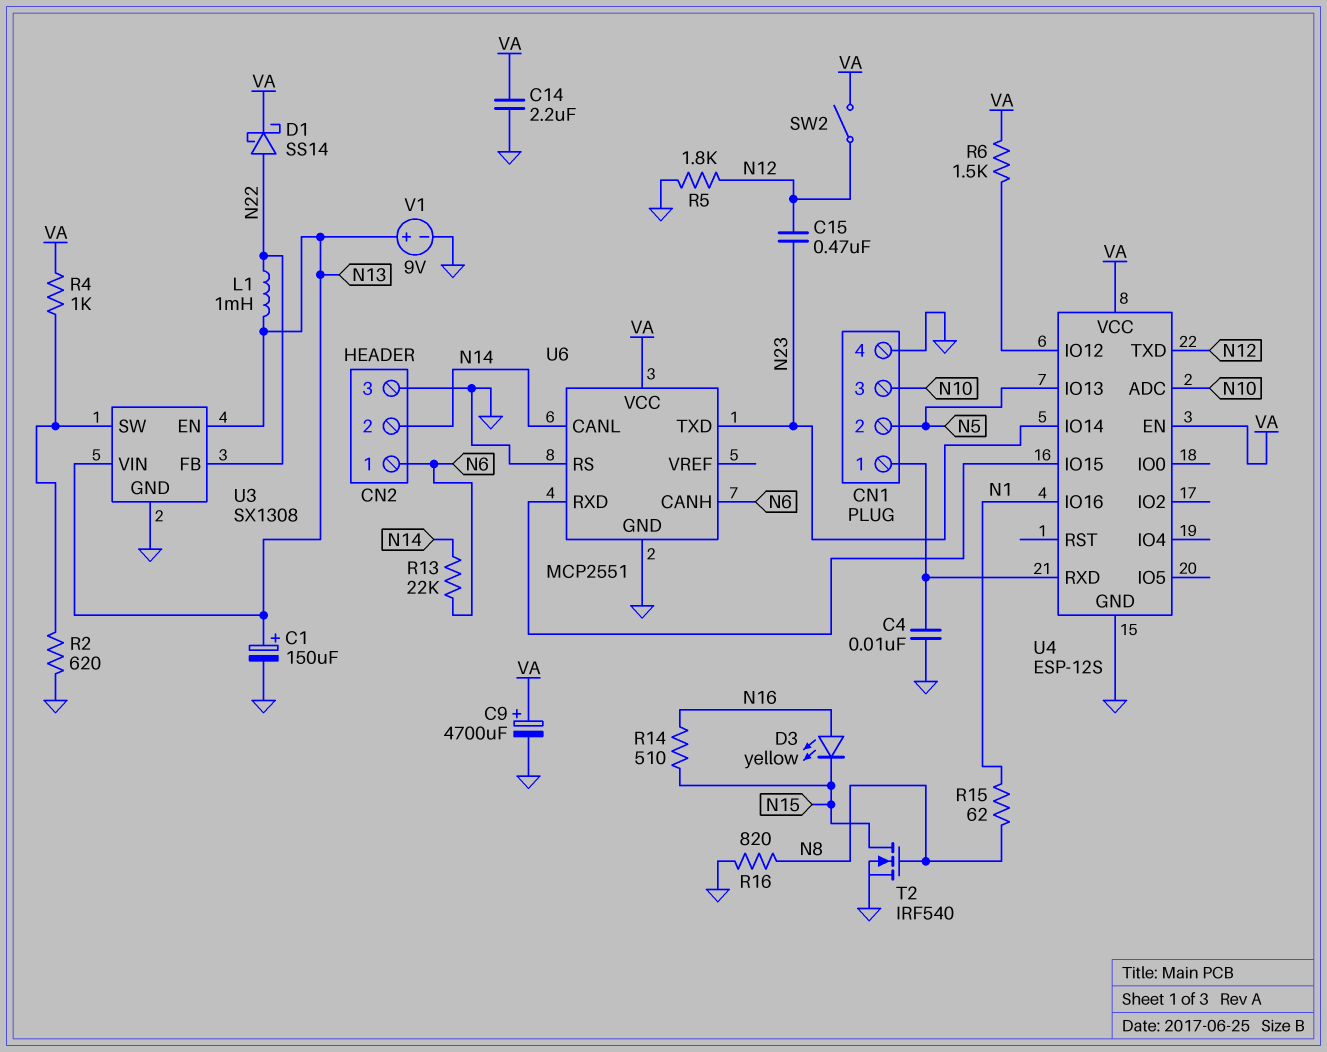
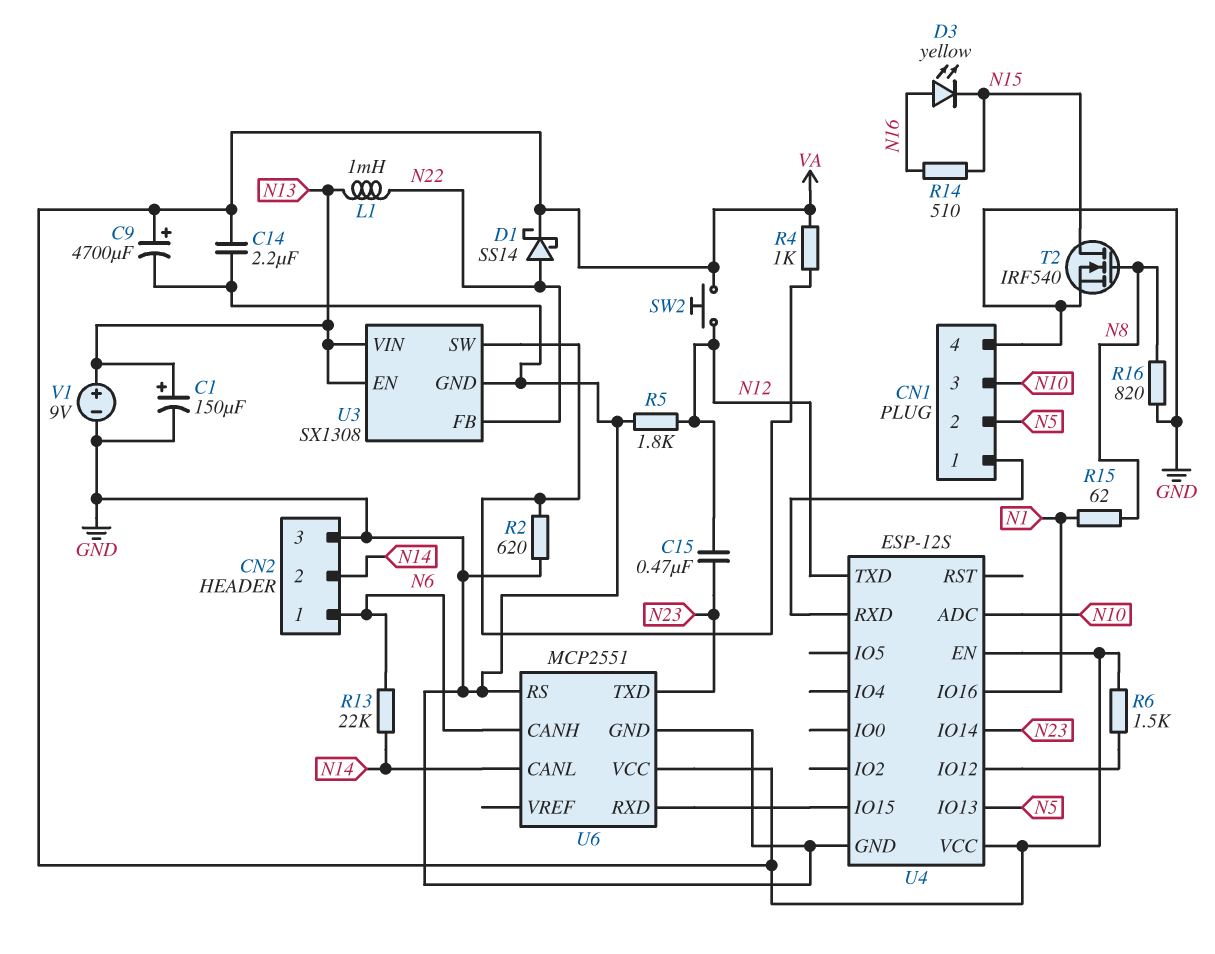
C4: 10nF (CN1/1, GND) -> none
SW2: switch (N12, VA) -> button (N12, VA)

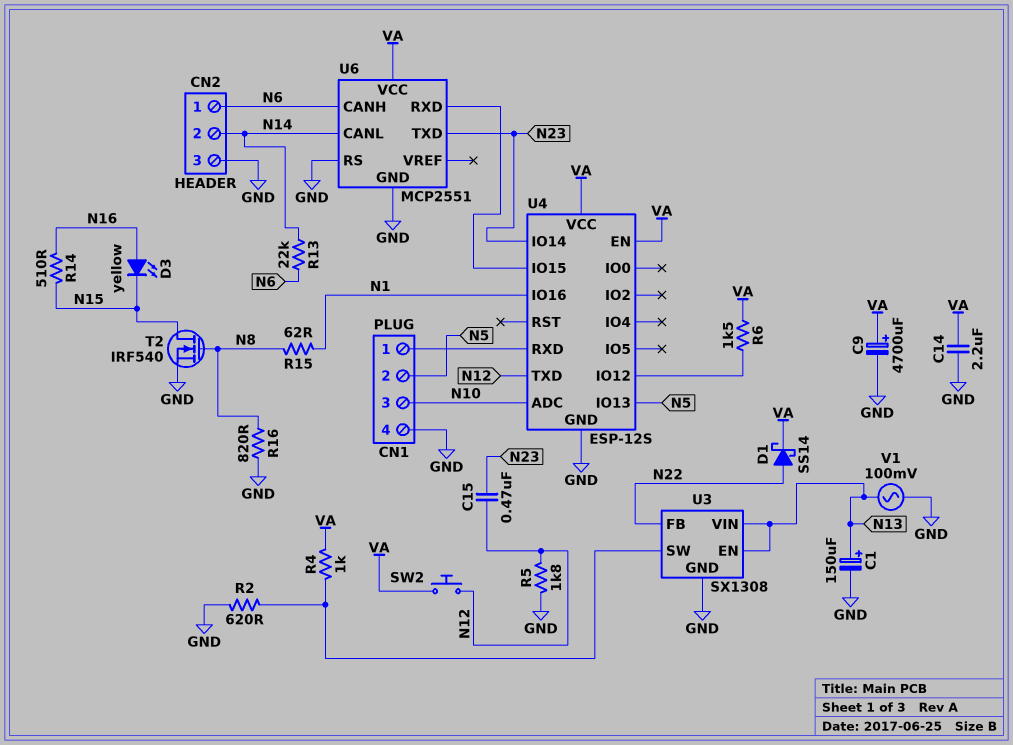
L1: 1mH (N13, N22) -> none
V1: 9V (plus N13, minus GND) -> AC 100mV (GND, N13)

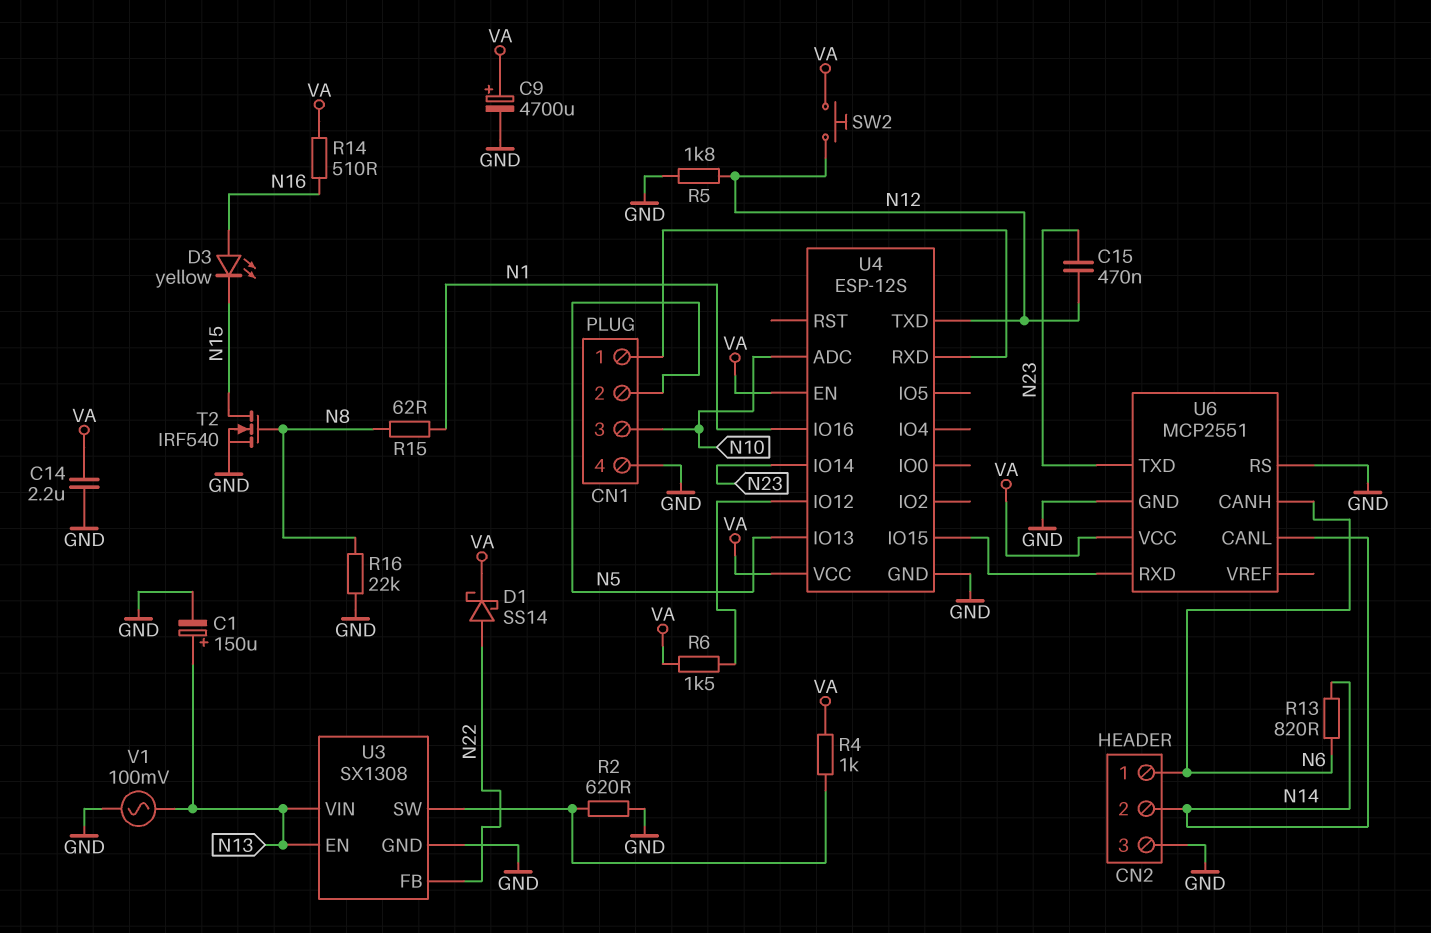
R13: 22k (N6, N14) -> 820 (N6, N14)
R14: 510 (N15, N16) -> 510 (N16, VA)
R16: 820 (GND, N8) -> 22k (GND, N8)

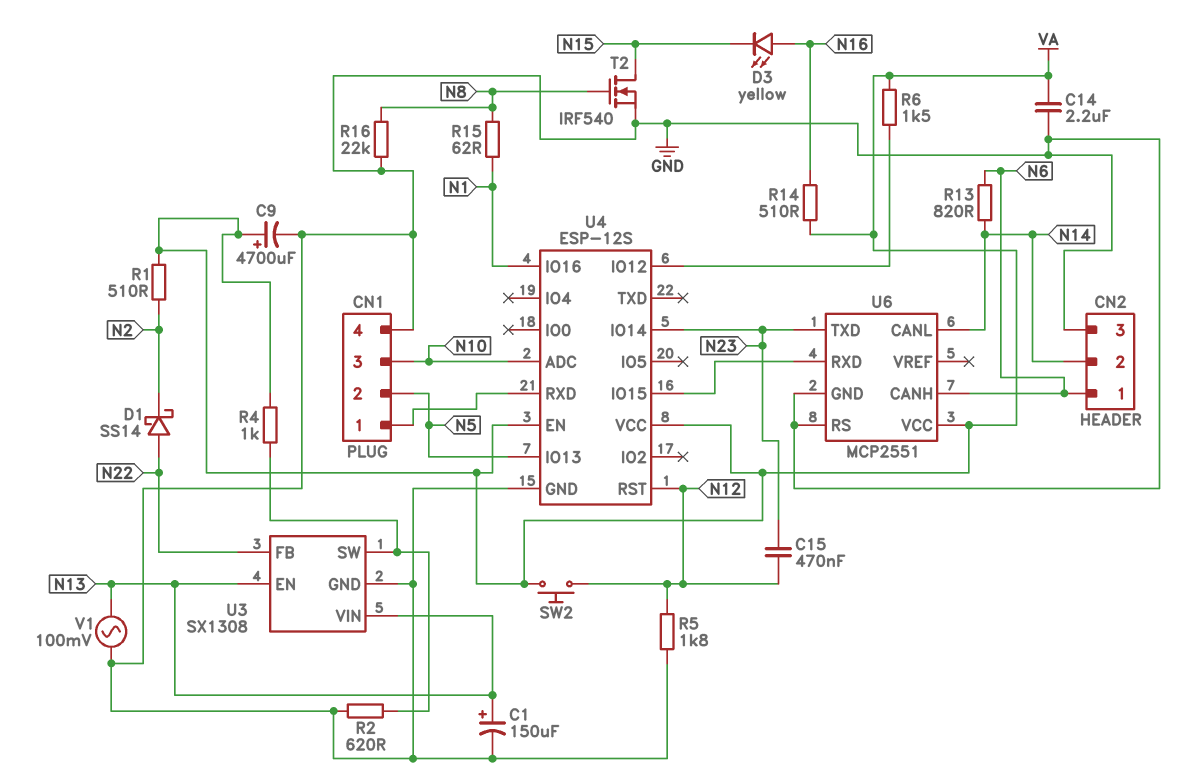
D1: schottky SS14 (A N22, K VA) -> schottky SS14 (A N22, K N2)
R1: none -> 510 (N2, VA)
U4 pin RST: none -> N12
U4 pin TXD: N12 -> none

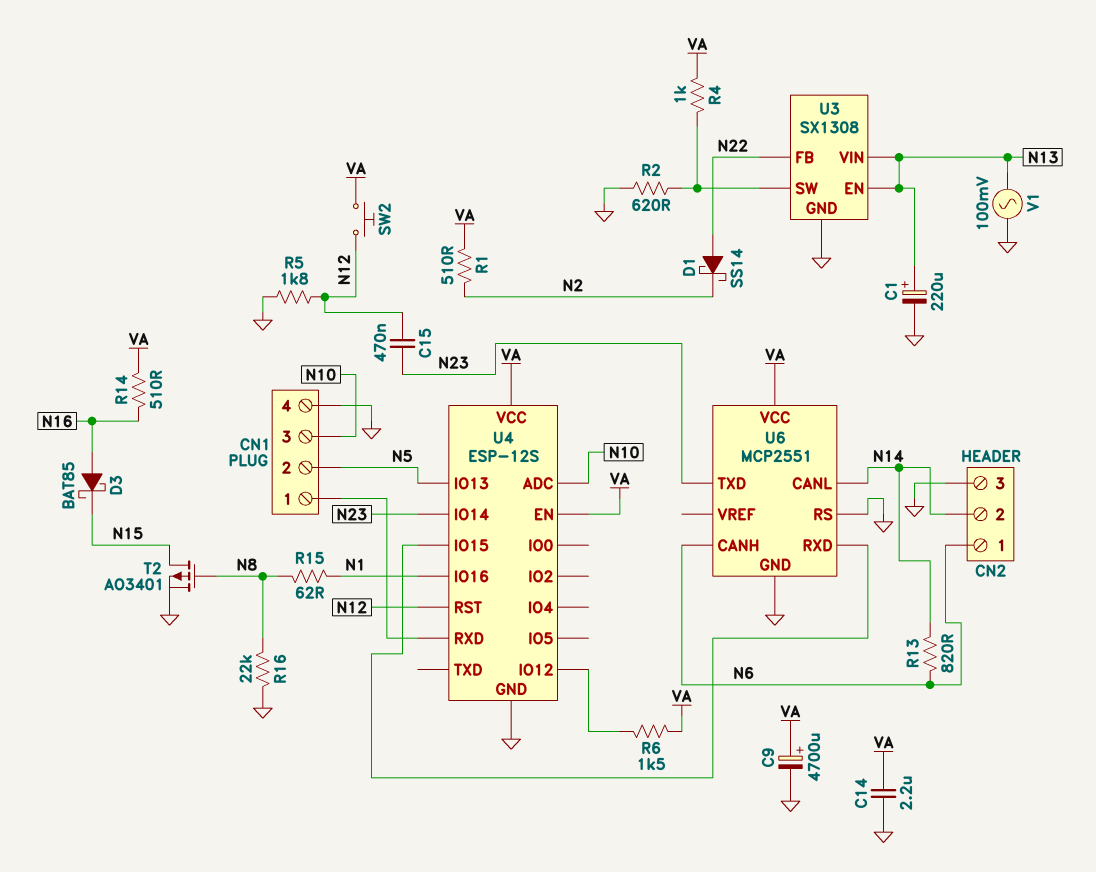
C1: 150uF (plus N13, minus GND) -> 220uF (plus N13, minus GND)
D3: LED yellow (A N16, K N15) -> schottky BAT85 (A N16, K N15)
T2: NMOS IRF540 (G N8, D N15, S GND) -> PMOS AO3401 (G N8, D N15, S GND)

